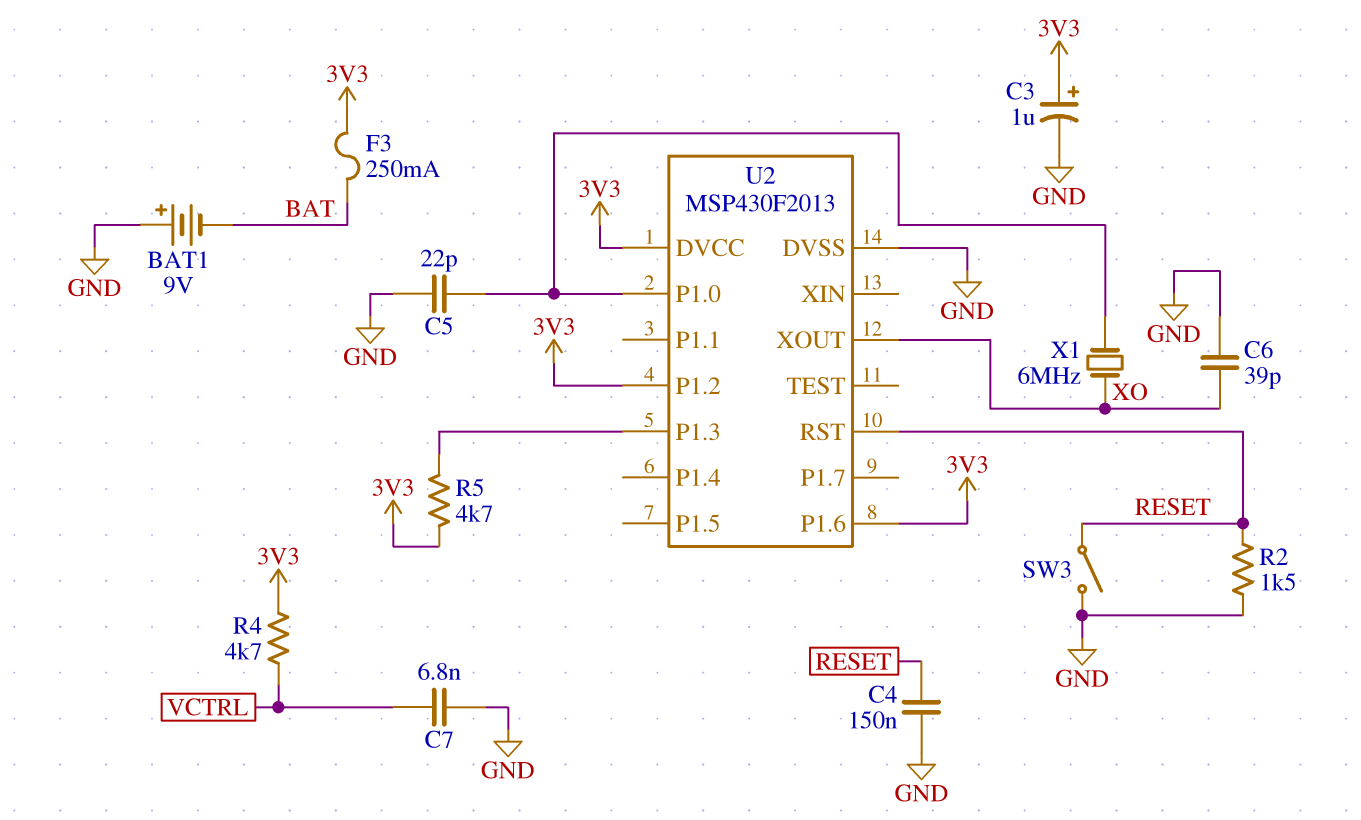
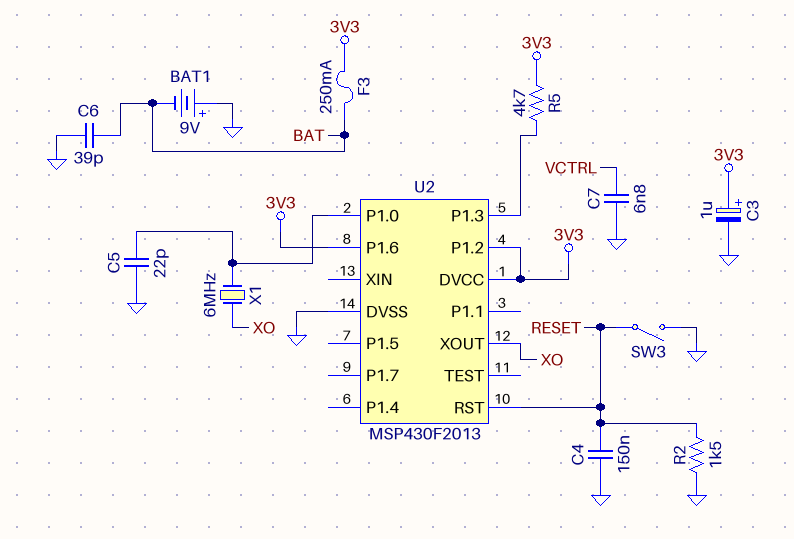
C6: 39pF (GND, XO) -> 39pF (BAT, GND)
R4: 4.7k (3V3, VCTRL) -> none

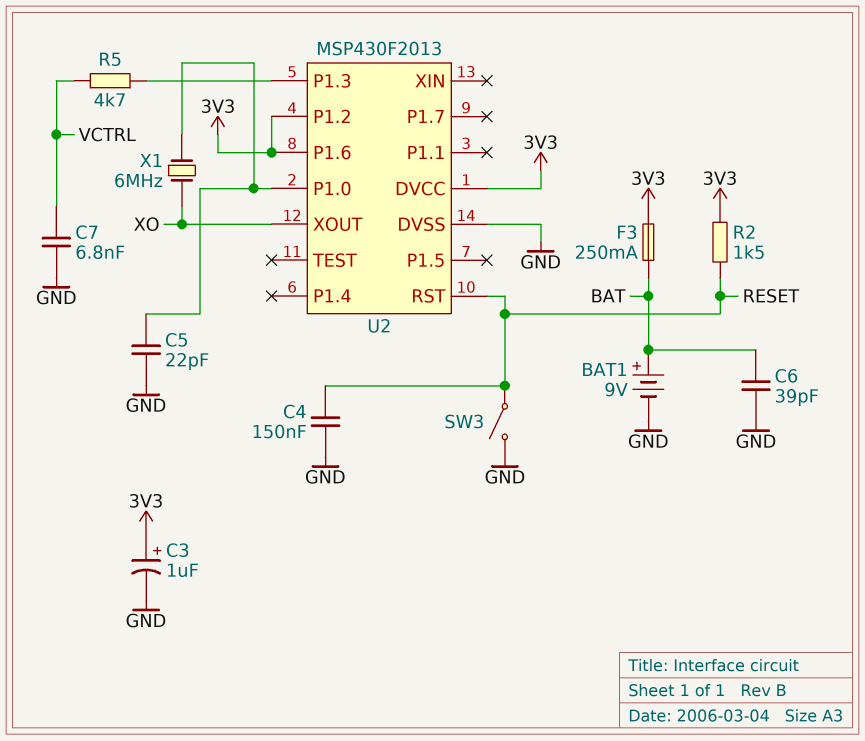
BAT1: 9V (plus GND, minus BAT) -> 9V (plus BAT, minus GND)
R2: 1.5k (GND, RESET) -> 1.5k (3V3, RESET)
R5: 4.7k (3V3, U2/P1.3) -> 4.7k (U2/P1.3, VCTRL)

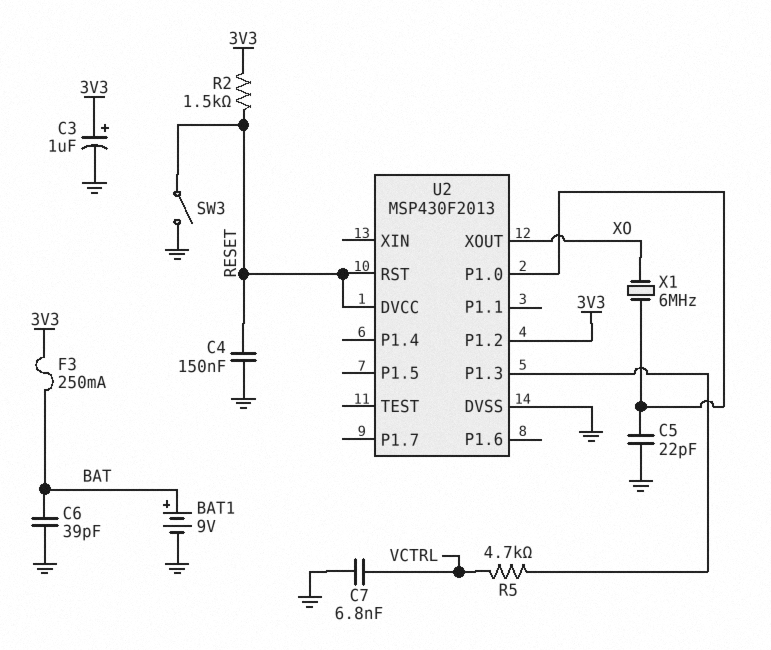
U2 pin DVCC: 3V3 -> RESET
U2 pin P1.6: 3V3 -> none

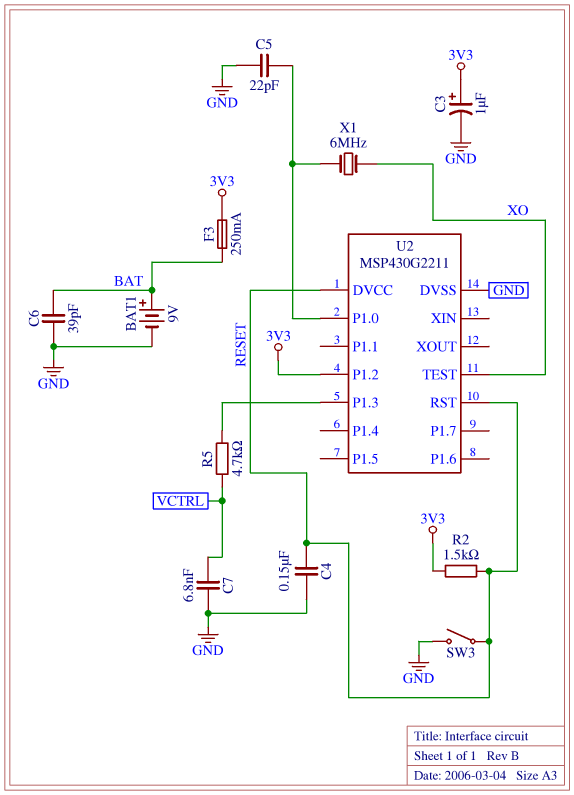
U2: MSP430F2013 -> MSP430G2211
U2 pin TEST: none -> XO
U2 pin XOUT: XO -> none

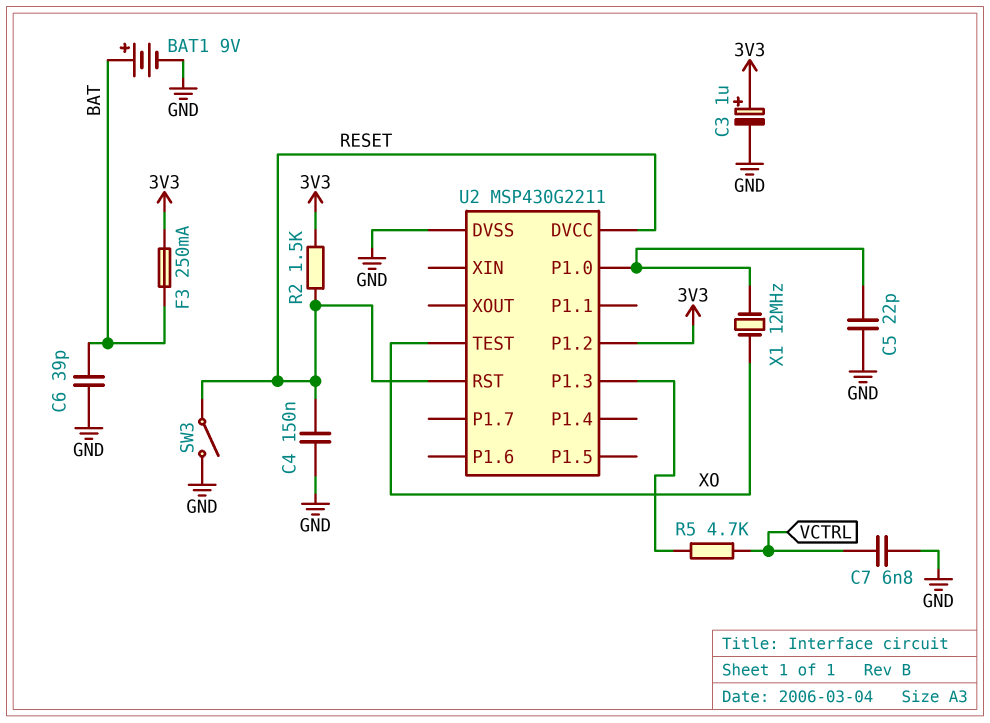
X1: 6MHz (U2/P1.0, XO) -> 12MHz (U2/P1.0, XO)

